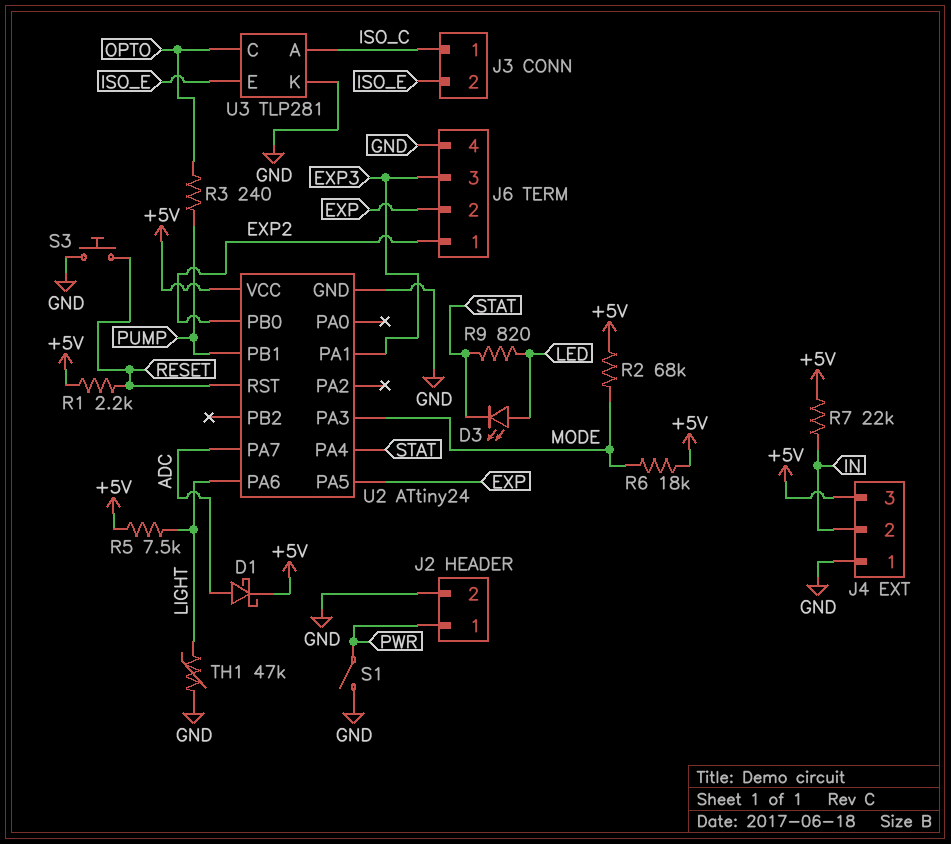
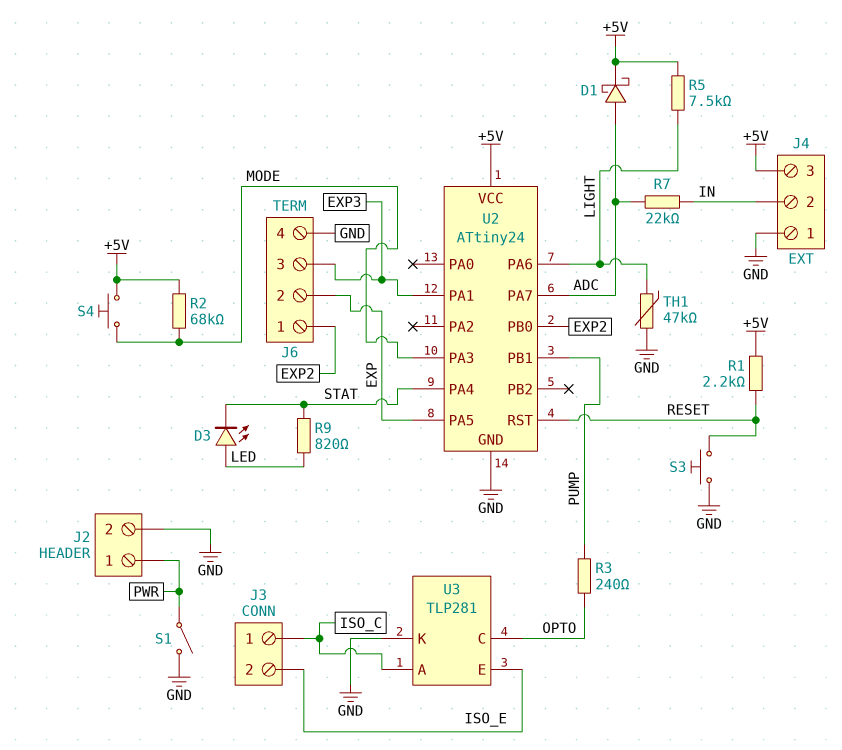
R6: 18k (+5V, MODE) -> none
R7: 22k (+5V, IN) -> 22k (ADC, IN)
S4: none -> button (+5V, MODE)

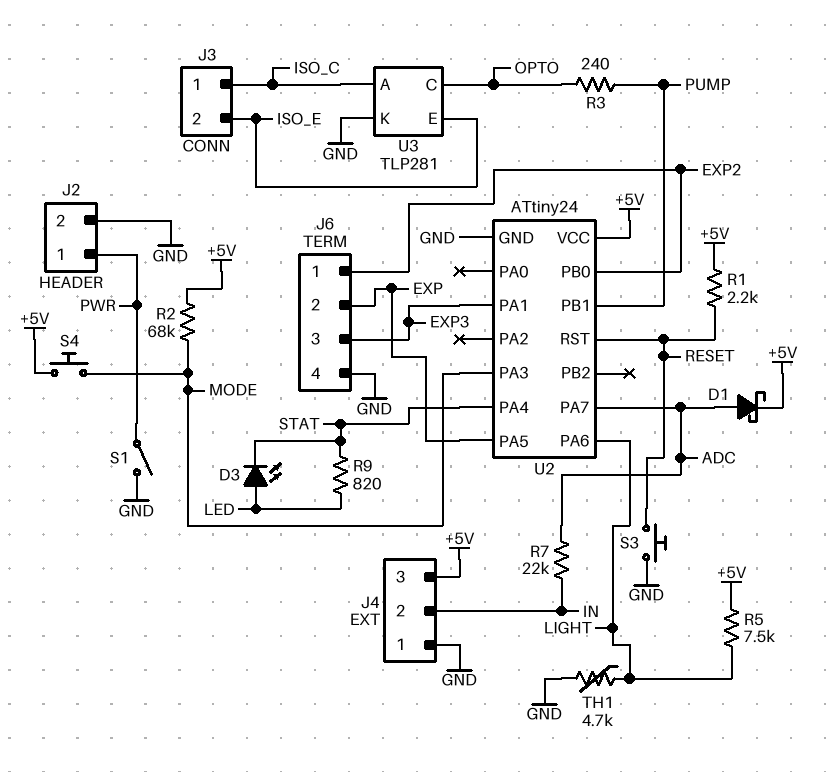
TH1: 47k (GND, LIGHT) -> 4.7k (GND, LIGHT)

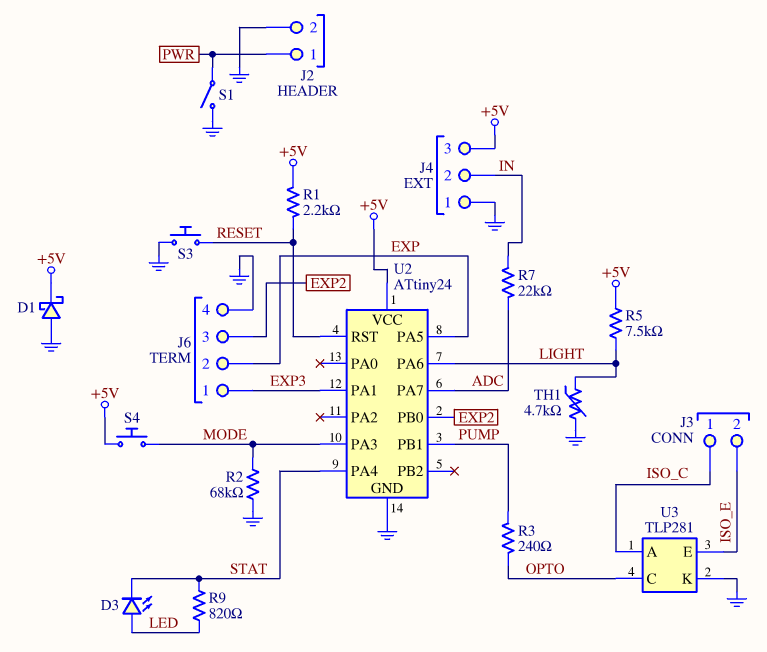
D1: schottky (A ADC, K +5V) -> schottky (A GND, K +5V)
J6 pin 1: EXP2 -> EXP3
J6 pin 3: EXP3 -> EXP2
R2: 68k (+5V, MODE) -> 68k (GND, MODE)

